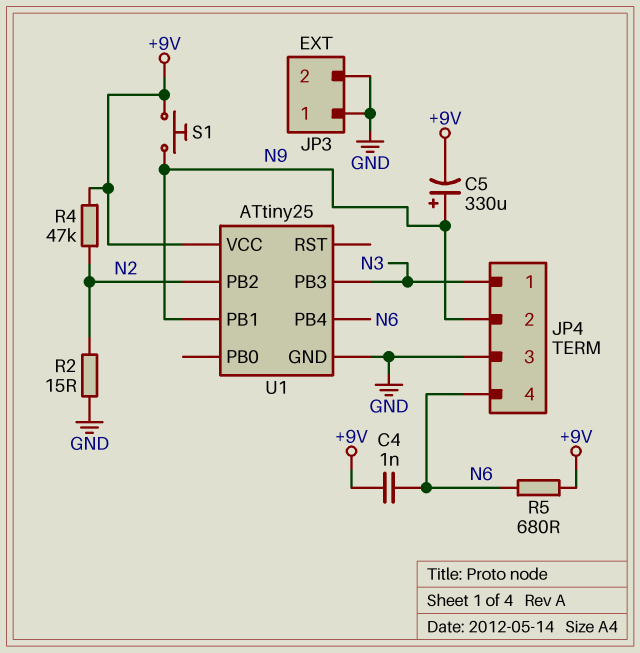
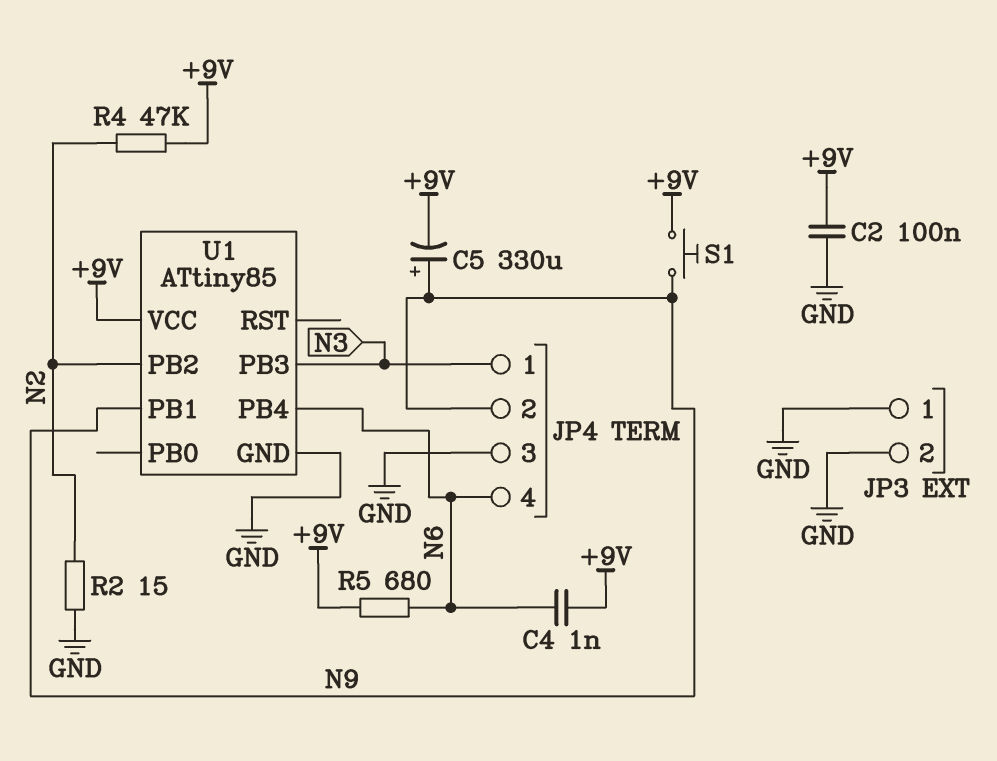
C2: none -> 100nF (+9V, GND)
U1: ATtiny25 -> ATtiny85

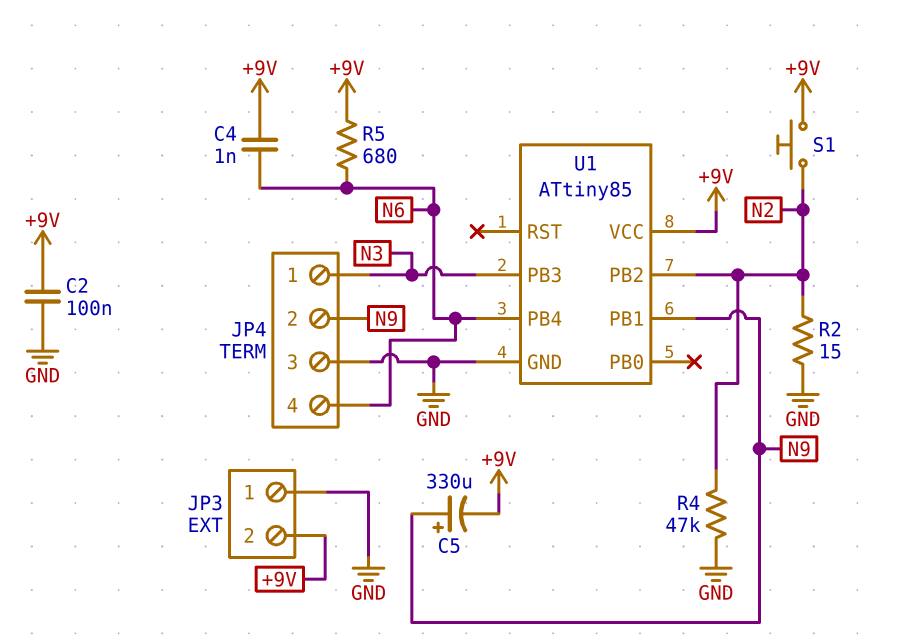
JP3 pin 2: GND -> +9V
R4: 47k (+9V, N2) -> 47k (GND, N2)
S1: button (+9V, N9) -> button (+9V, N2)

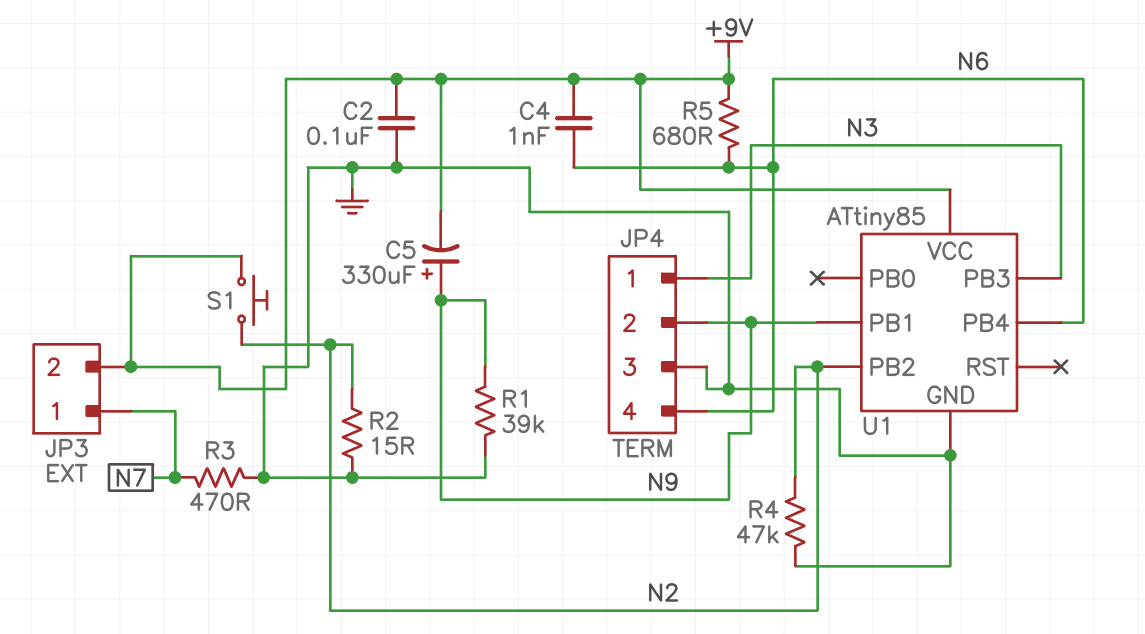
JP3 pin 1: GND -> N7
R1: none -> 39k (GND, N9)
R3: none -> 470 (GND, N7)

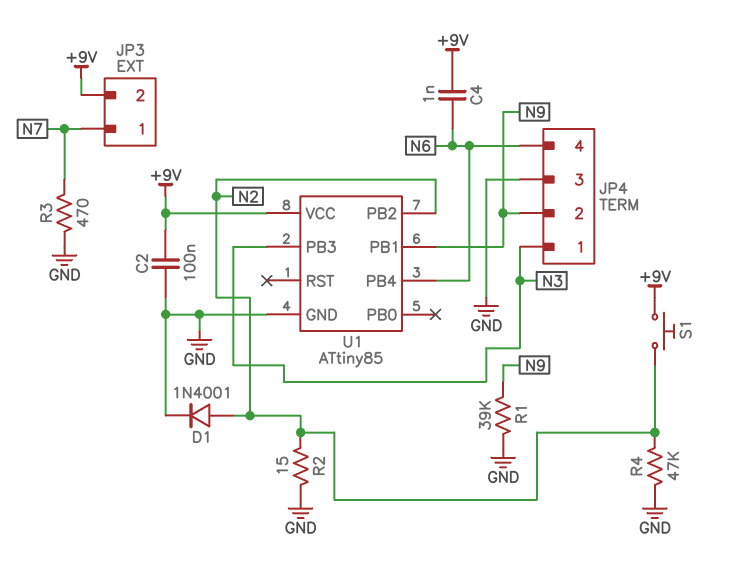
C5: 330uF (plus N9, minus +9V) -> none
D1: none -> diode 1N4001 (A N2, K GND)
R5: 680 (+9V, N6) -> none

